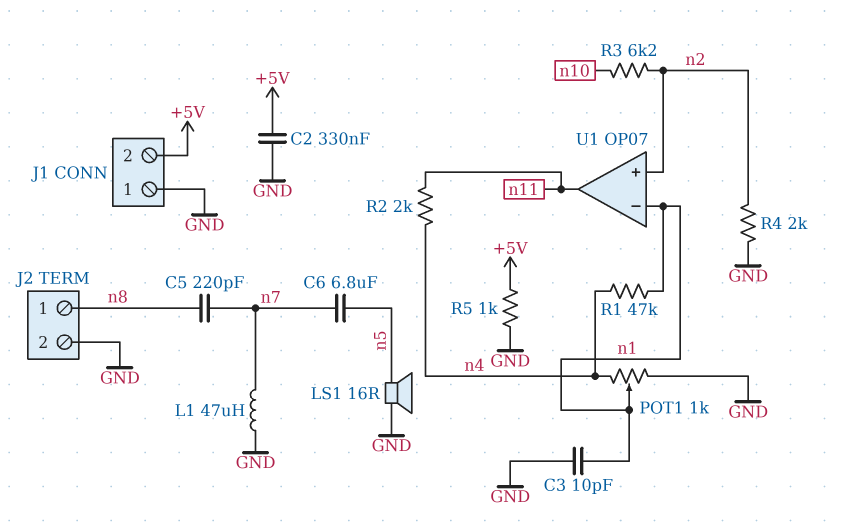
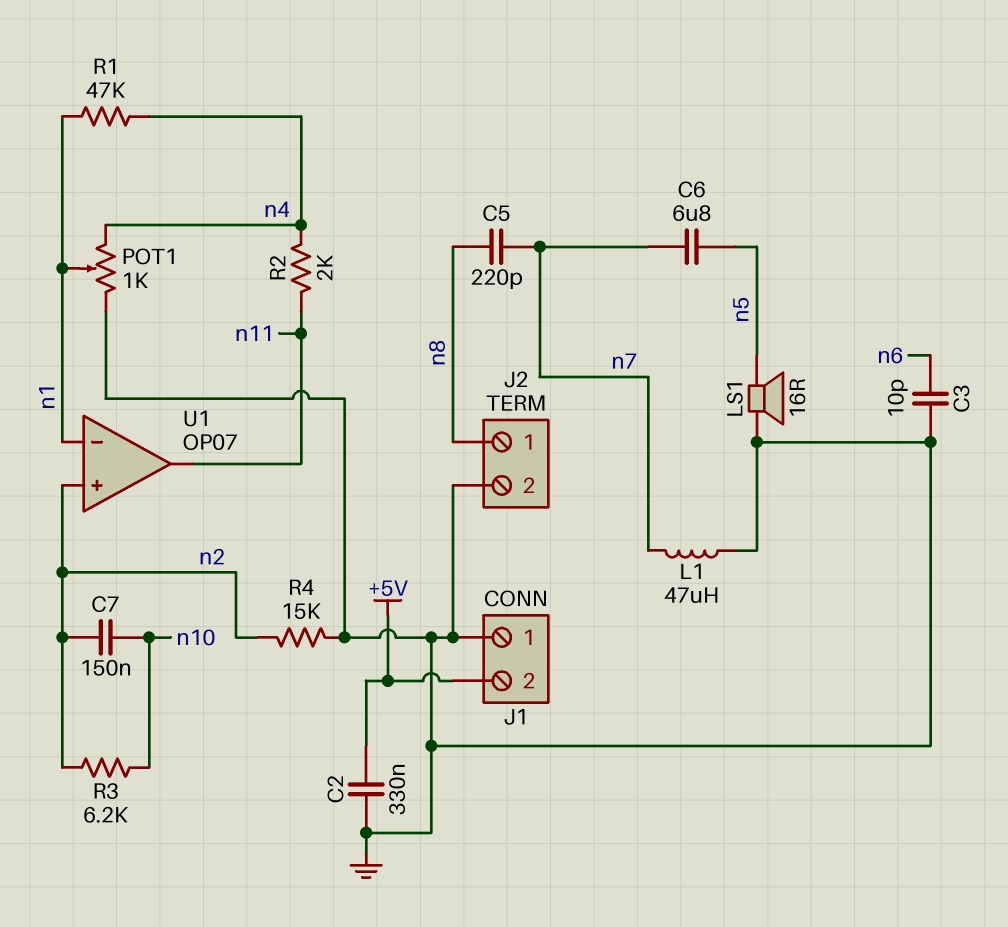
C3: 10pF (GND, n1) -> 10pF (GND, n6)
C7: none -> 150nF (n2, n10)
R4: 2k (GND, n2) -> 15k (GND, n2)
R5: 1k (+5V, GND) -> none

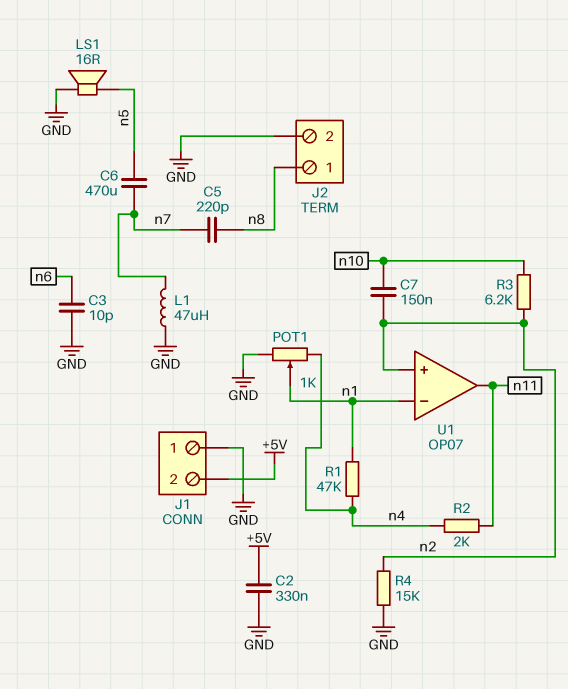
C6: 6.8uF (n5, n7) -> 470uF (n5, n7)

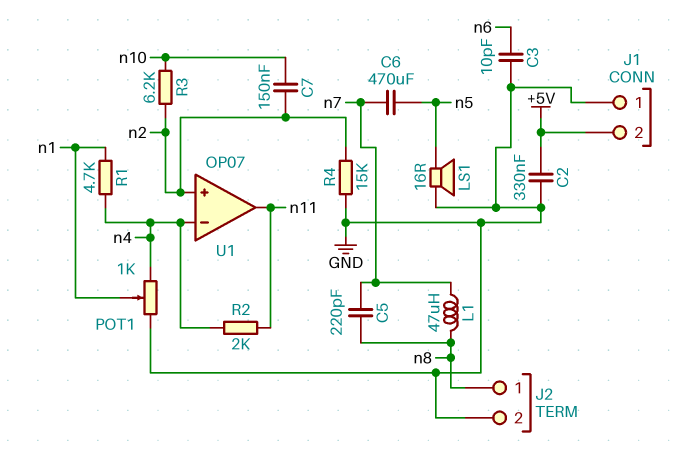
L1: 47uH (GND, n7) -> 47uH (n7, n8)
R1: 47k (n1, n4) -> 4.7k (n1, n4)
U1 pin in-: n1 -> n4

